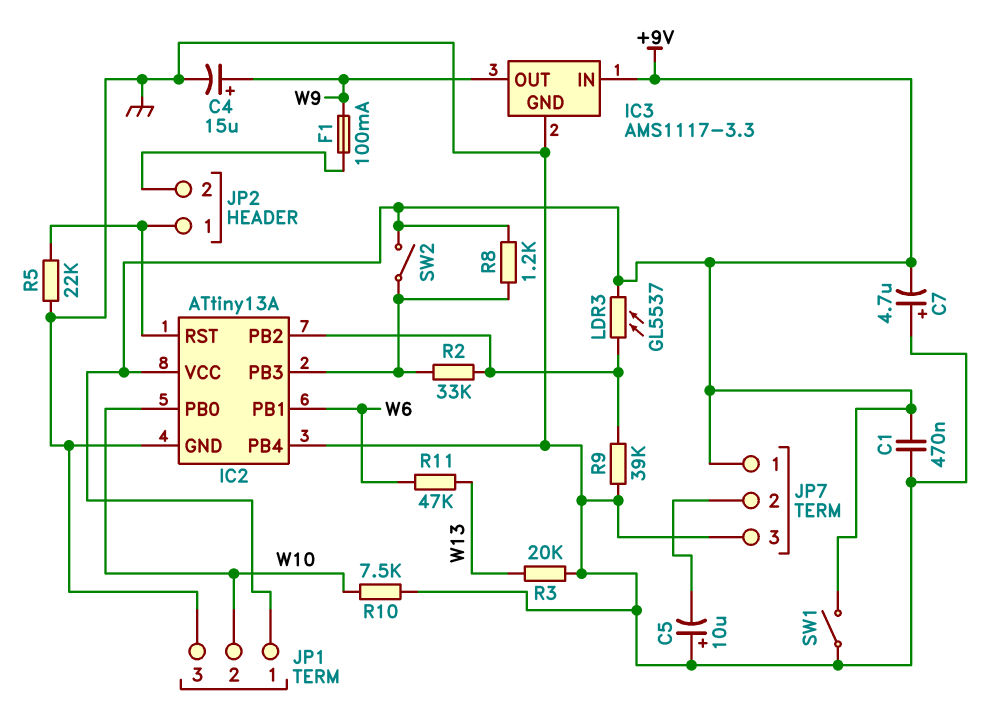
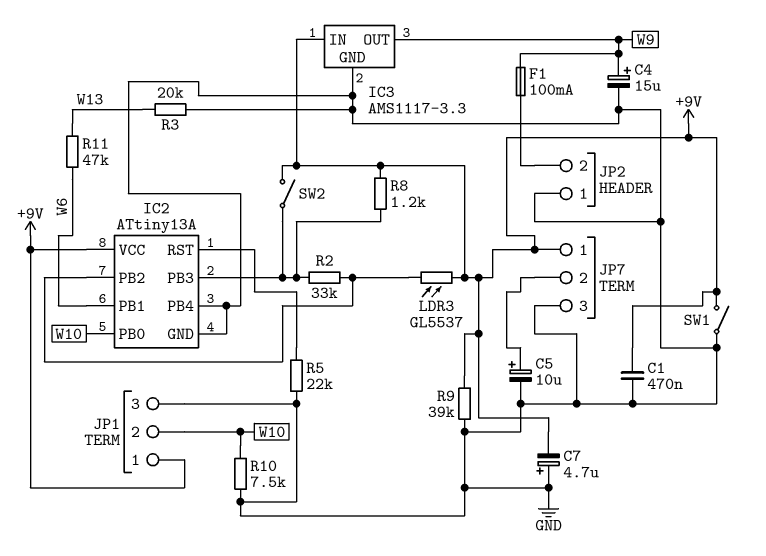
C5: 10uF (plus GND, minus JP7/2) -> 10uF (plus JP7/2, minus GND)
JP2 pin 1: IC2/RST -> GND
R9: 39k (GND, IC2/PB2) -> 39k (+9V, GND)

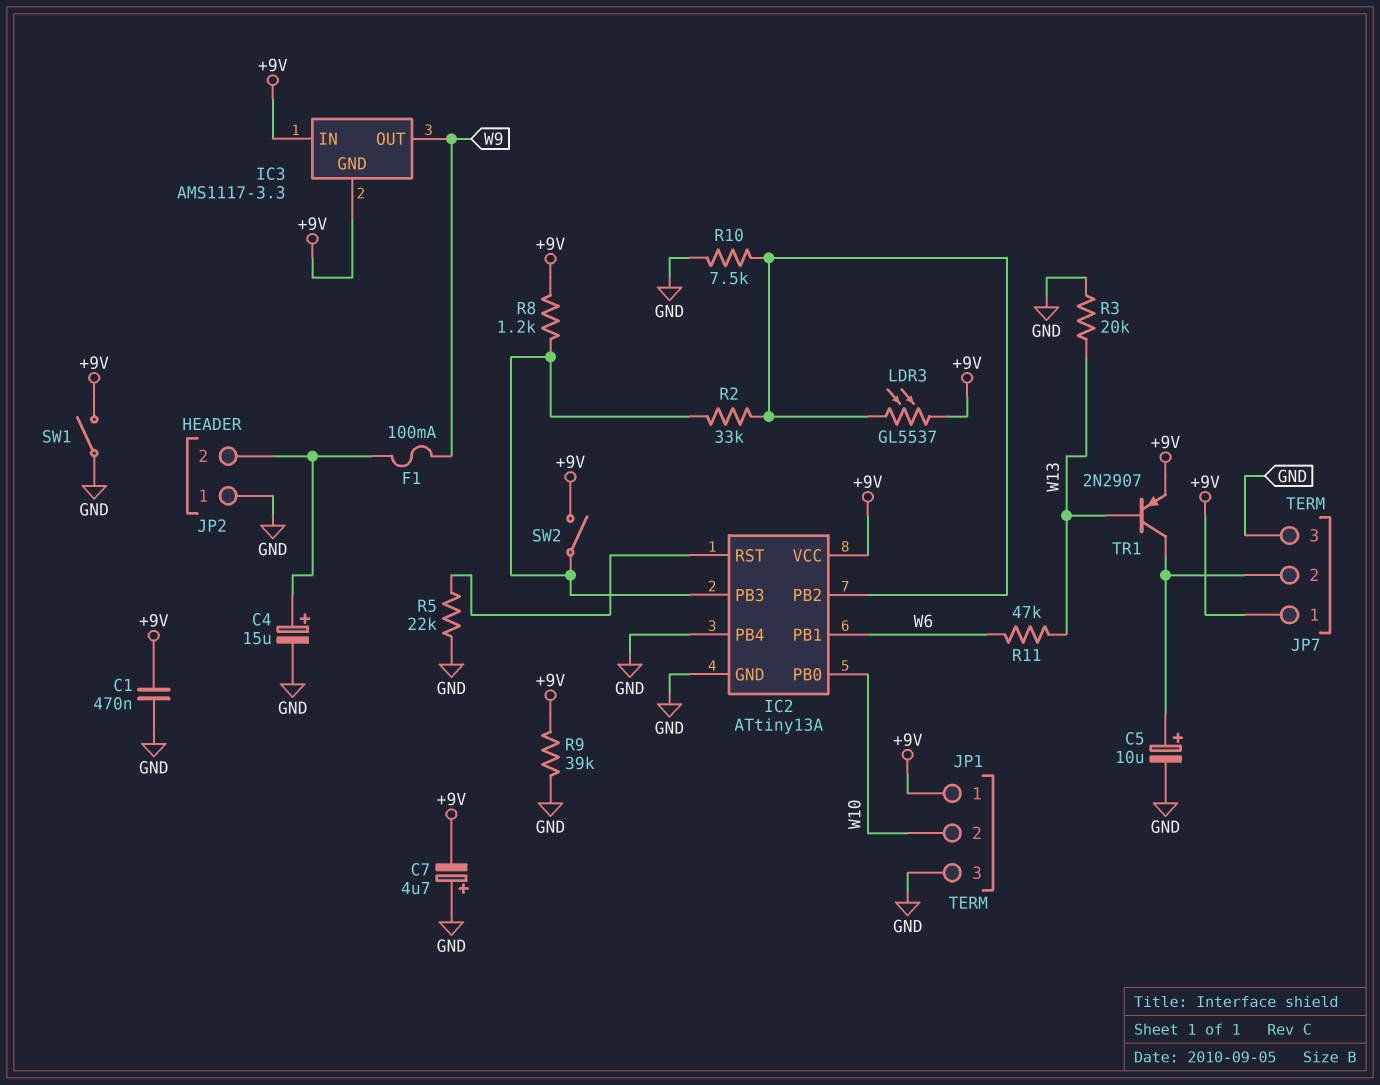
C4: 15uF (plus W9, minus GND) -> 15uF (plus JP2/2, minus GND)
IC3 pin GND: GND -> +9V
R10: 7.5k (GND, W10) -> 7.5k (GND, IC2/PB2)
TR1: none -> PNP 2N2907 (B W13, C JP7/2, E +9V)

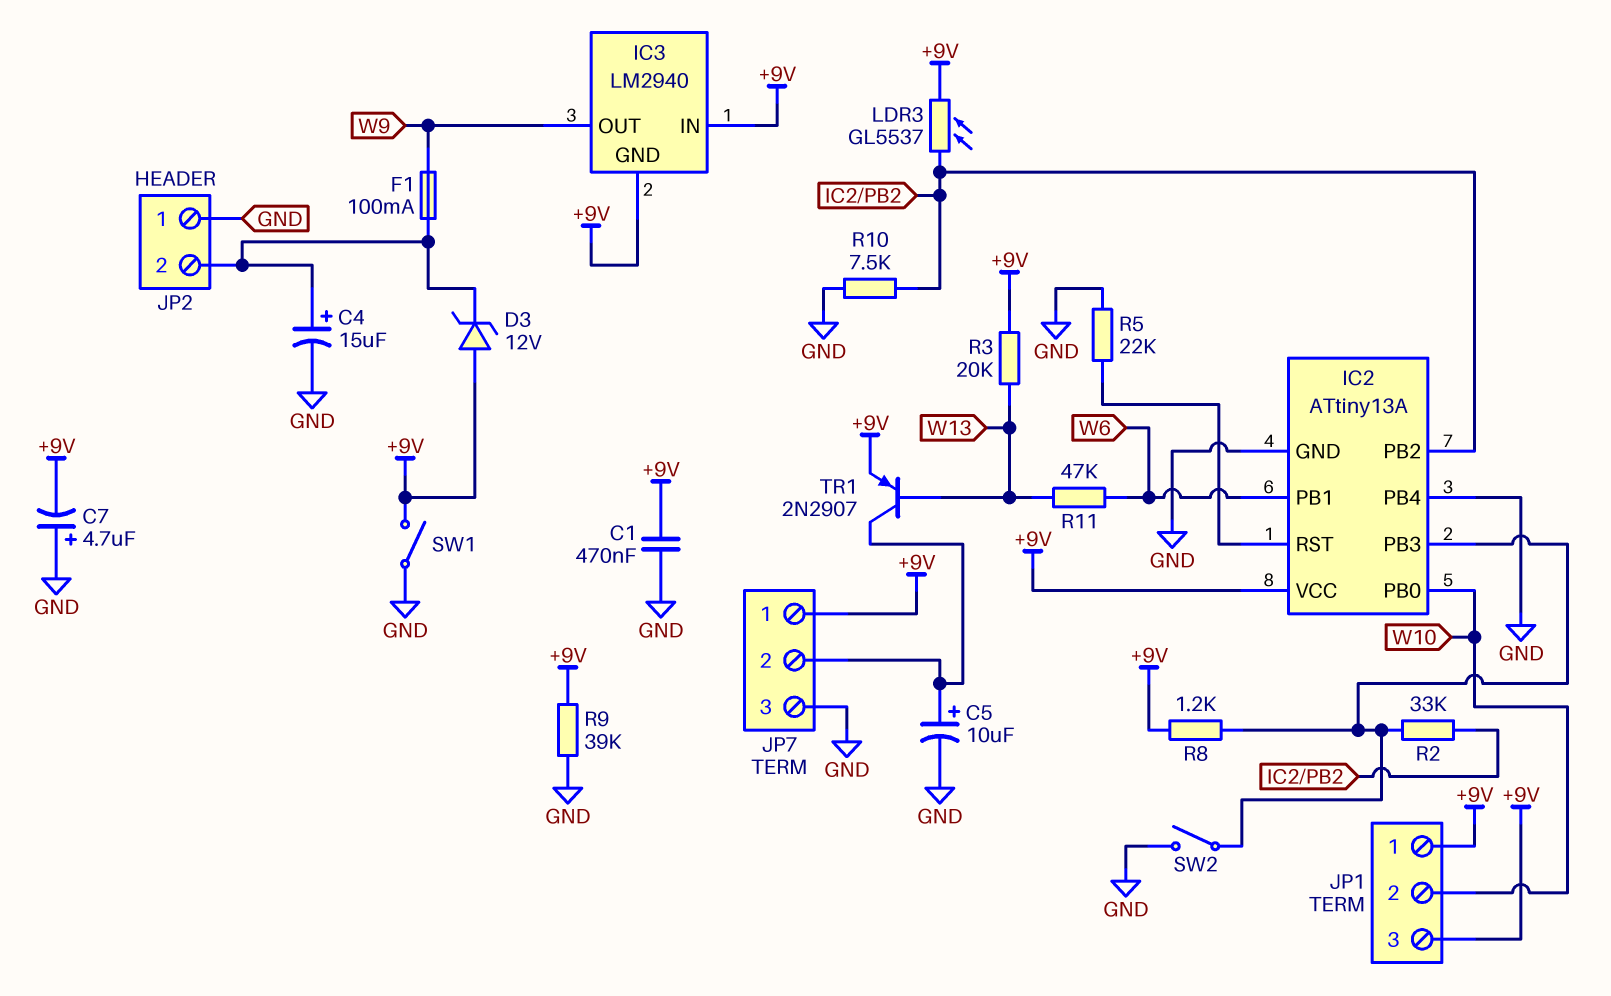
D3: none -> zener 12V (A +9V, K JP2/2)
IC3: AMS1117-3.3 -> LM2940
JP1 pin 3: GND -> +9V
R3: 20k (GND, W13) -> 20k (+9V, W13)
SW2: switch (+9V, IC2/PB3) -> switch (GND, IC2/PB3)

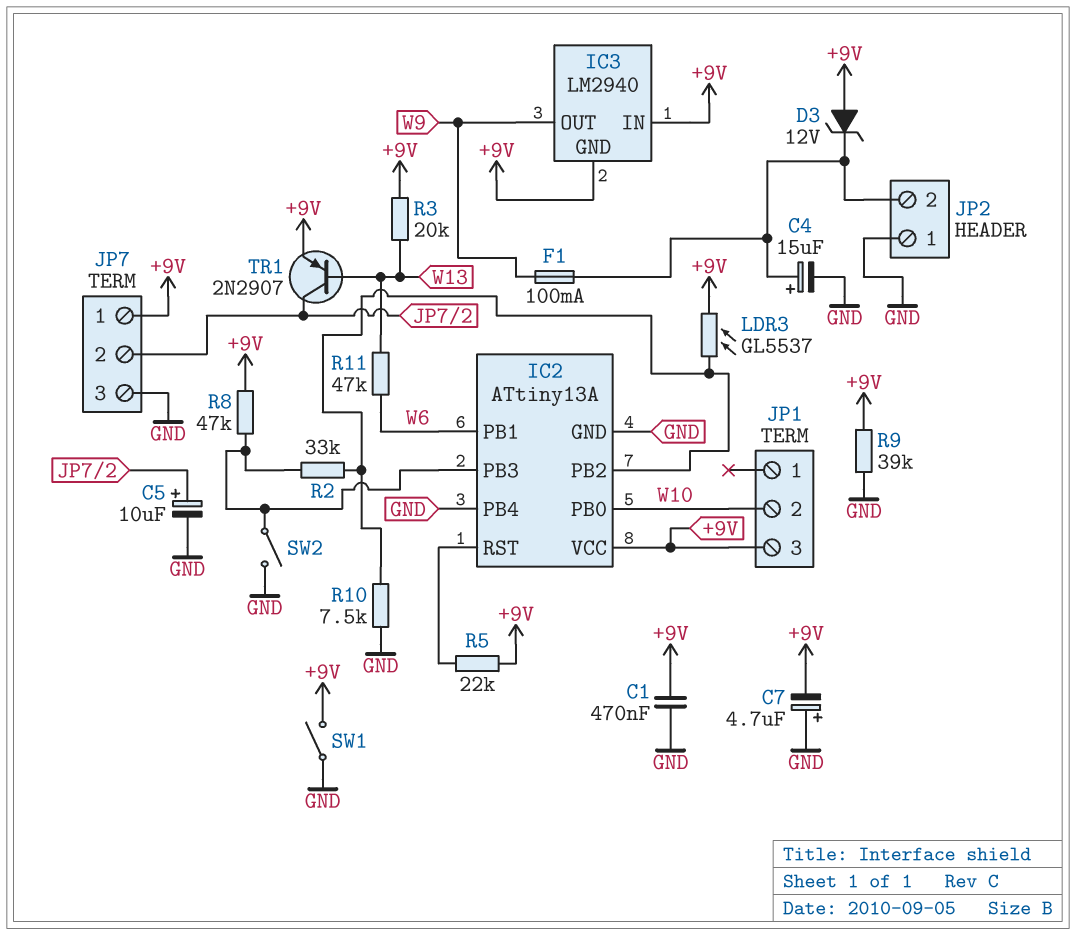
JP1 pin 1: +9V -> none
R5: 22k (GND, IC2/RST) -> 22k (+9V, IC2/RST)
R8: 1.2k (+9V, IC2/PB3) -> 47k (+9V, IC2/PB3)

